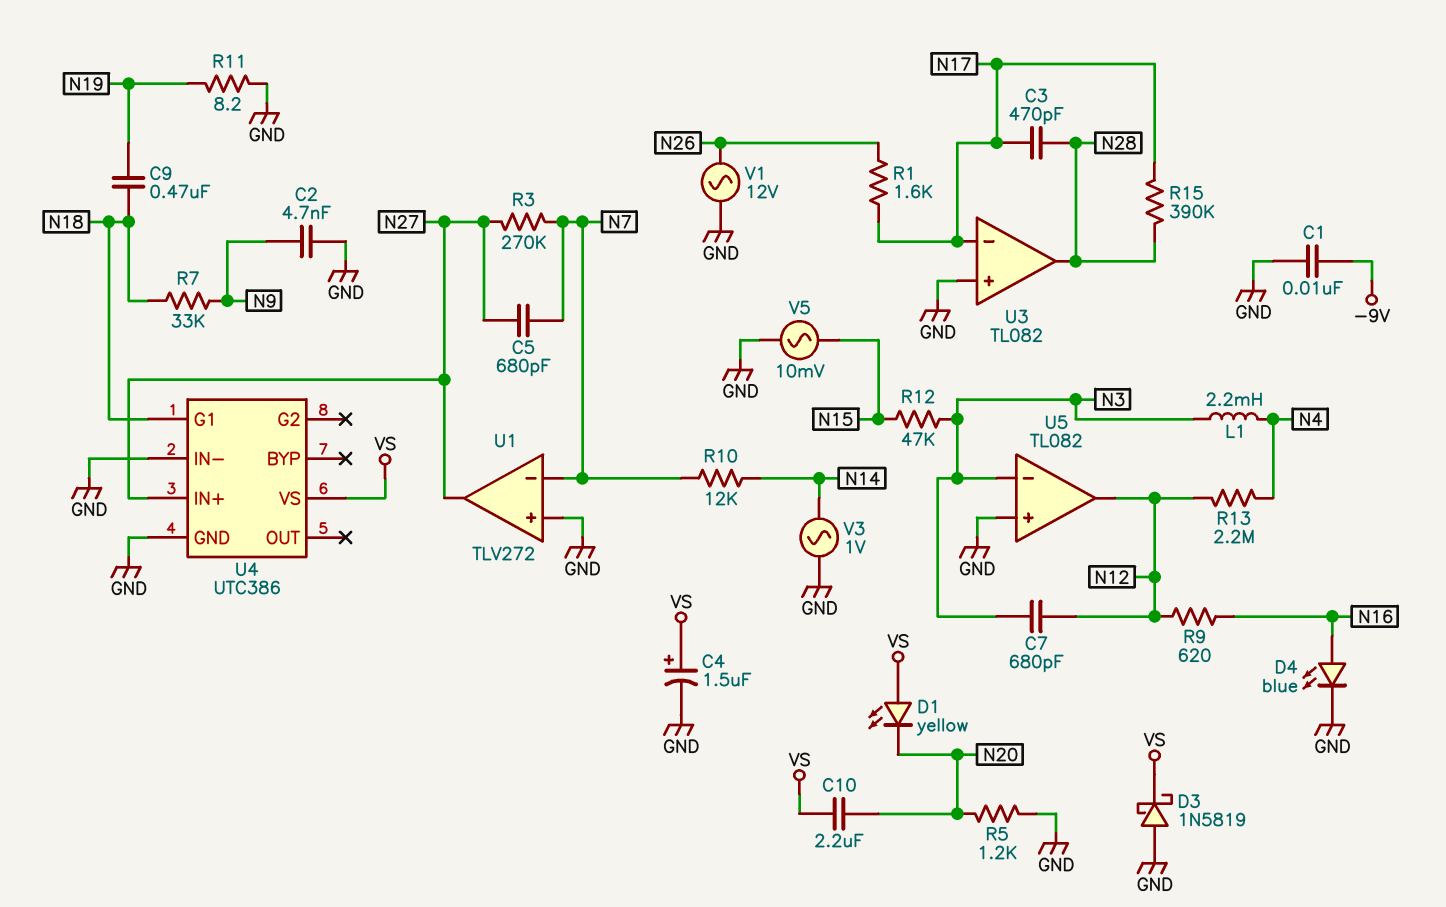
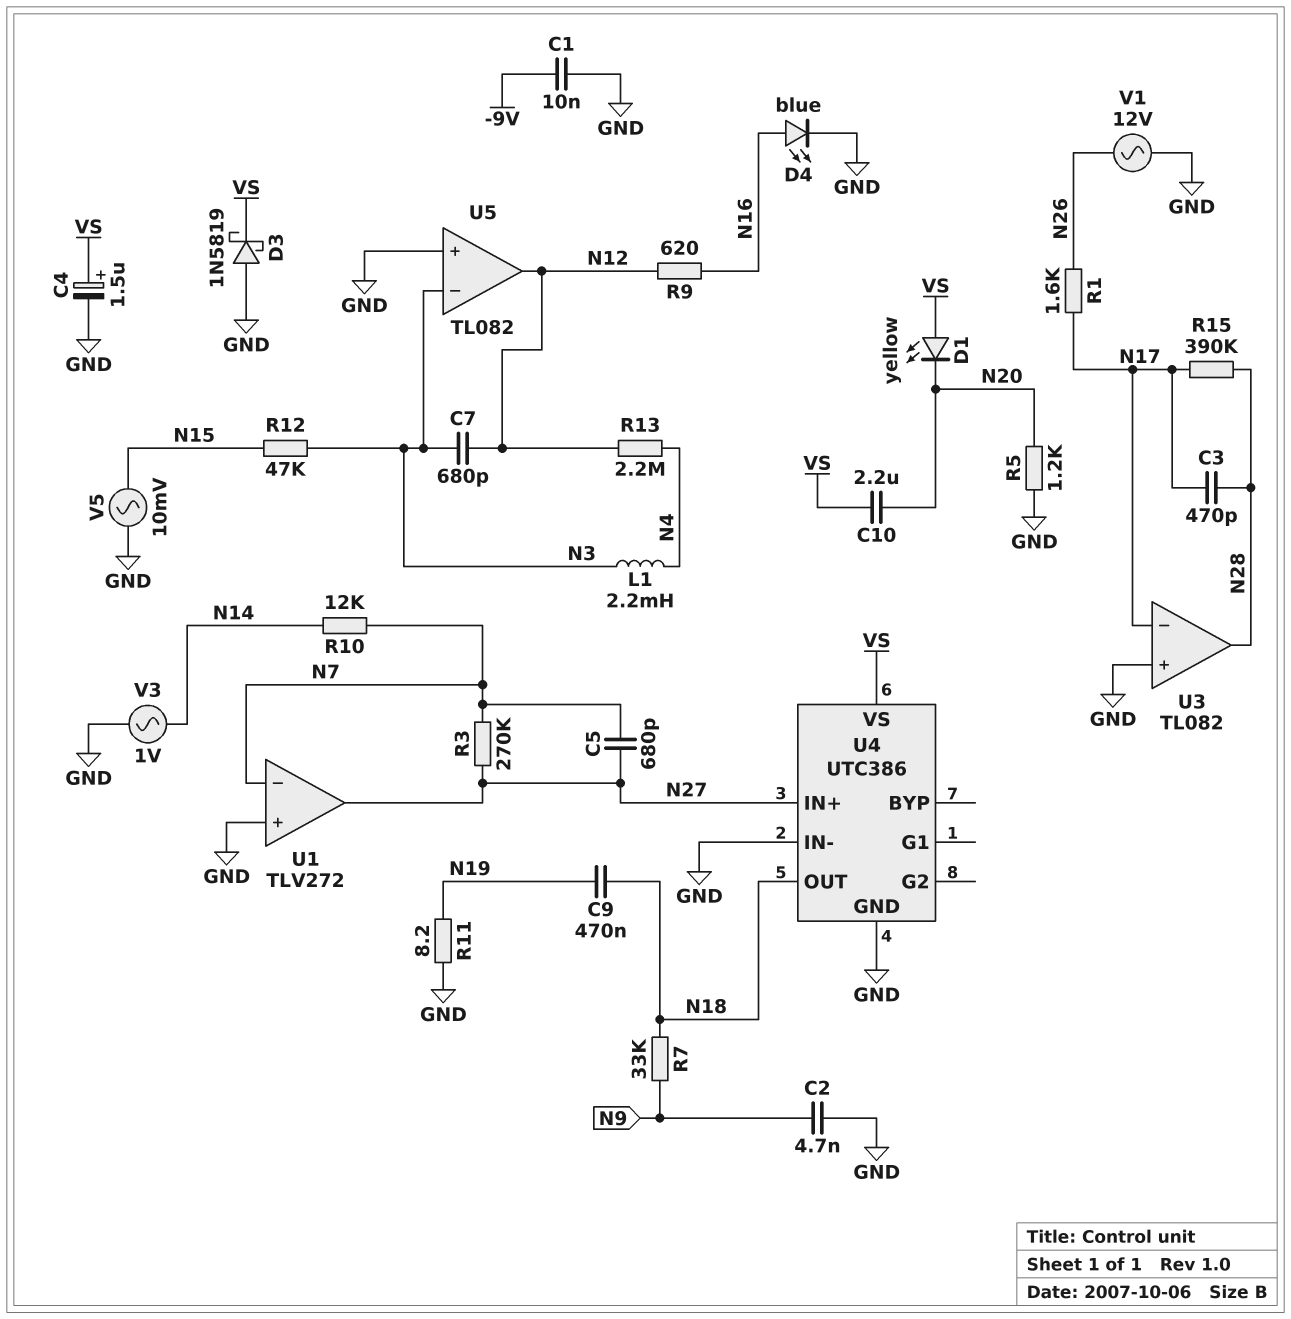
U4 pin G1: N18 -> none
U4 pin OUT: none -> N18

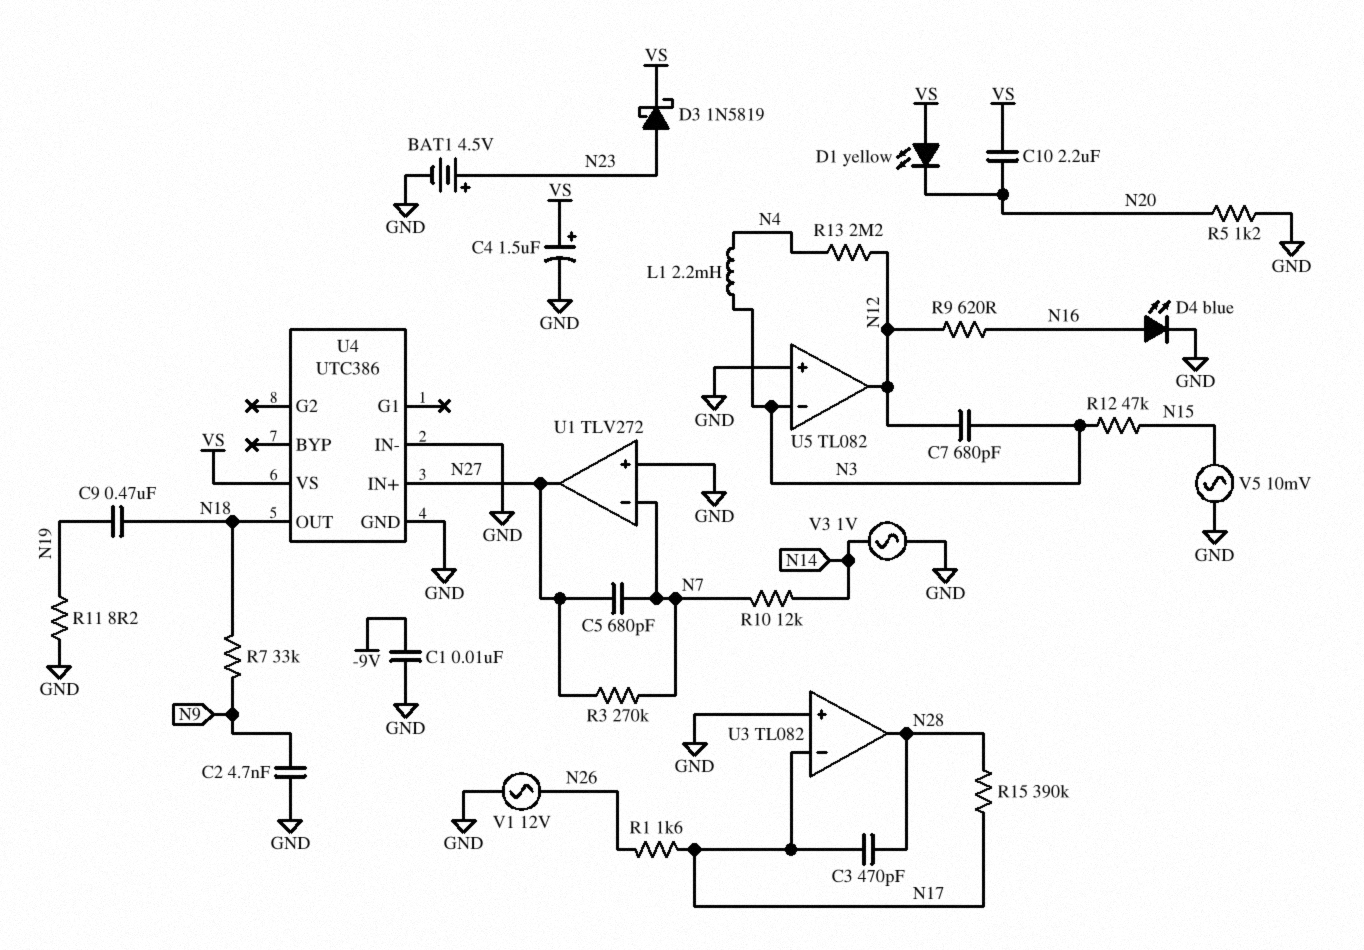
BAT1: none -> 4.5V (plus N23, minus GND)
D3: schottky 1N5819 (A GND, K VS) -> schottky 1N5819 (A N23, K VS)

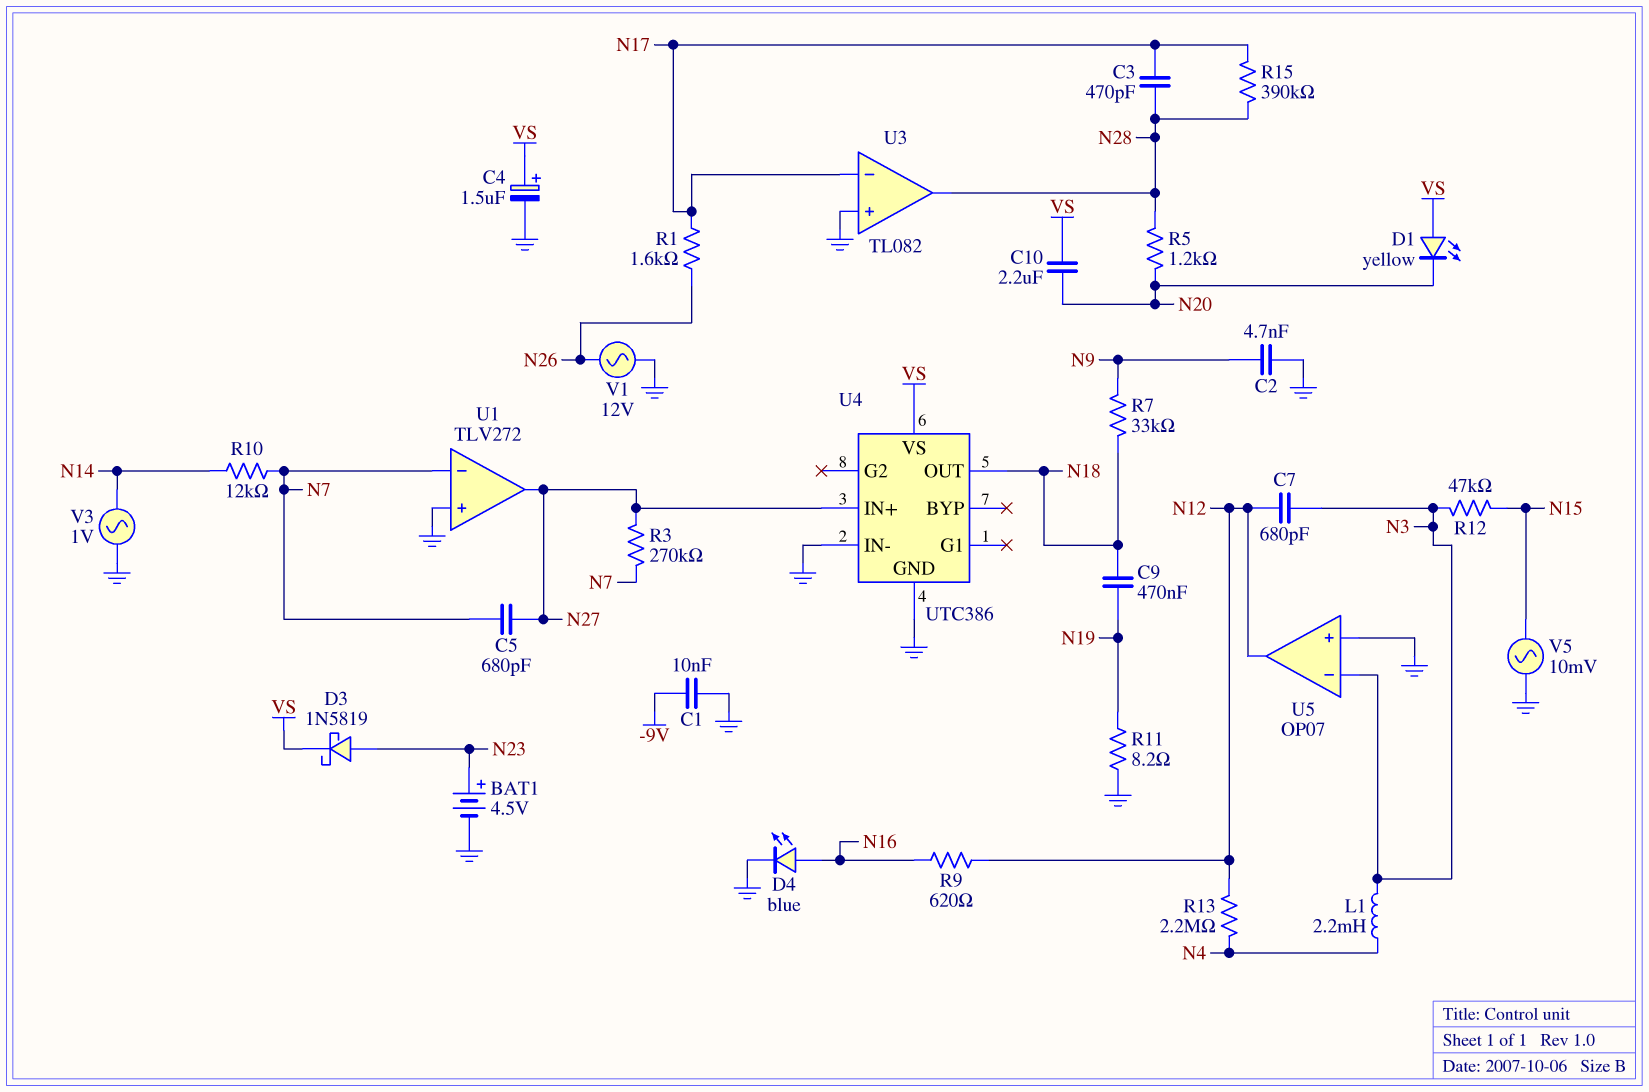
R5: 1.2k (GND, N20) -> 1.2k (N20, N28)
U5: TL082 -> OP07

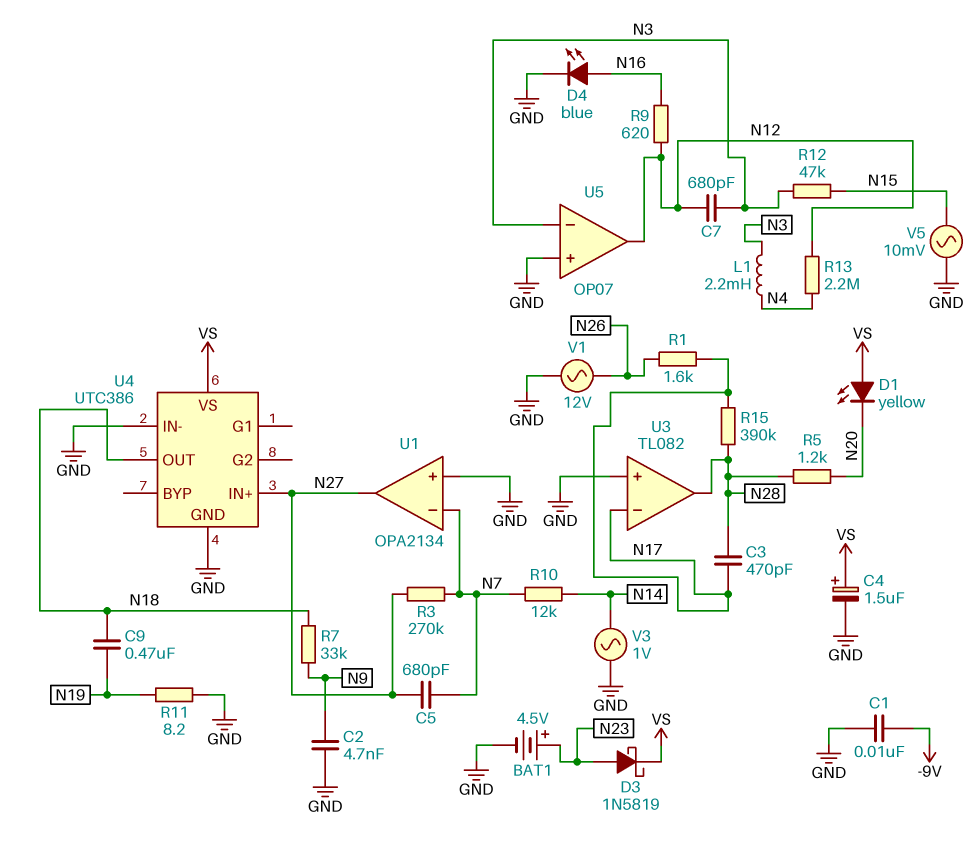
C10: 2.2uF (N20, VS) -> none
U1: TLV272 -> OPA2134

